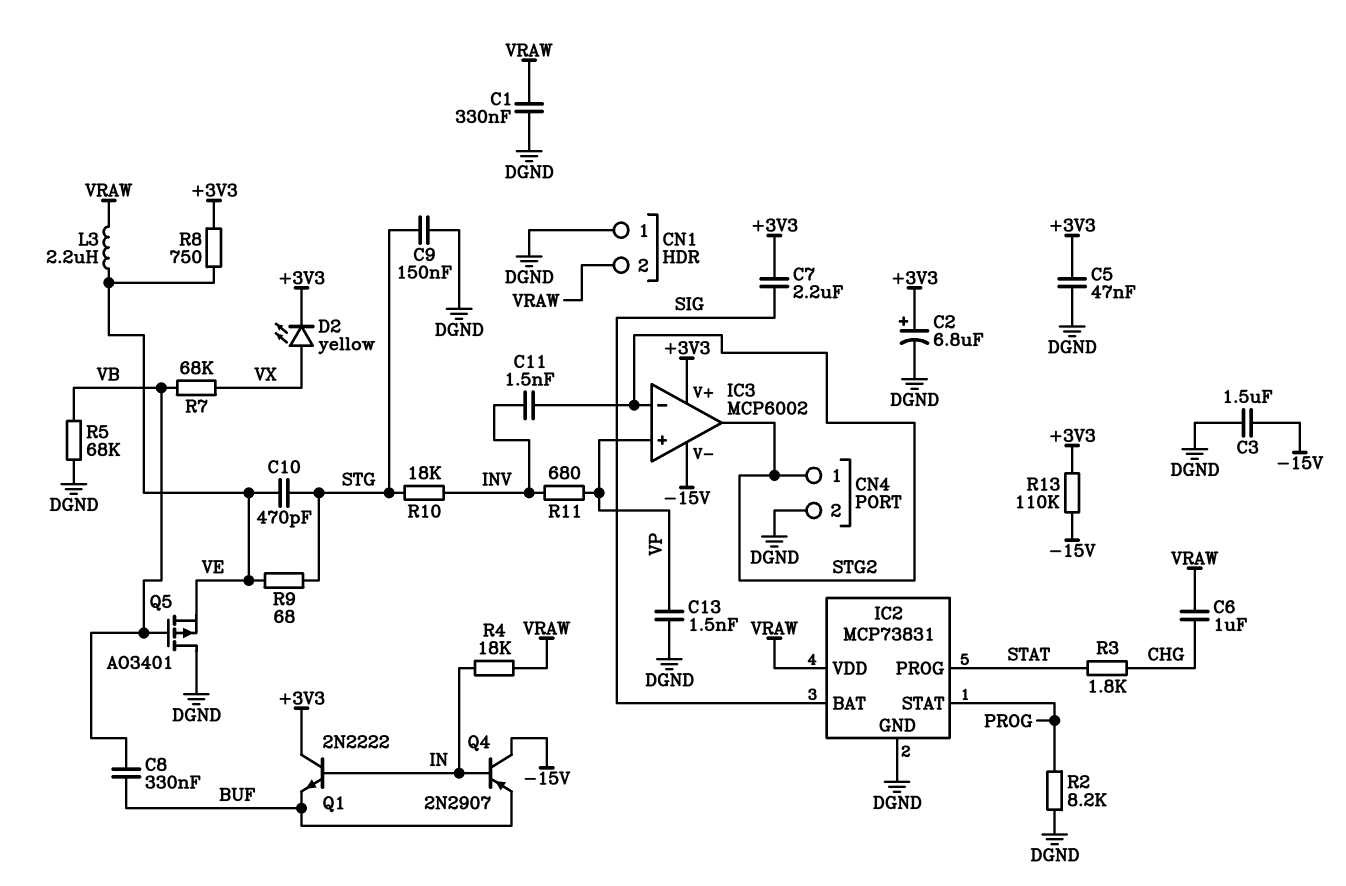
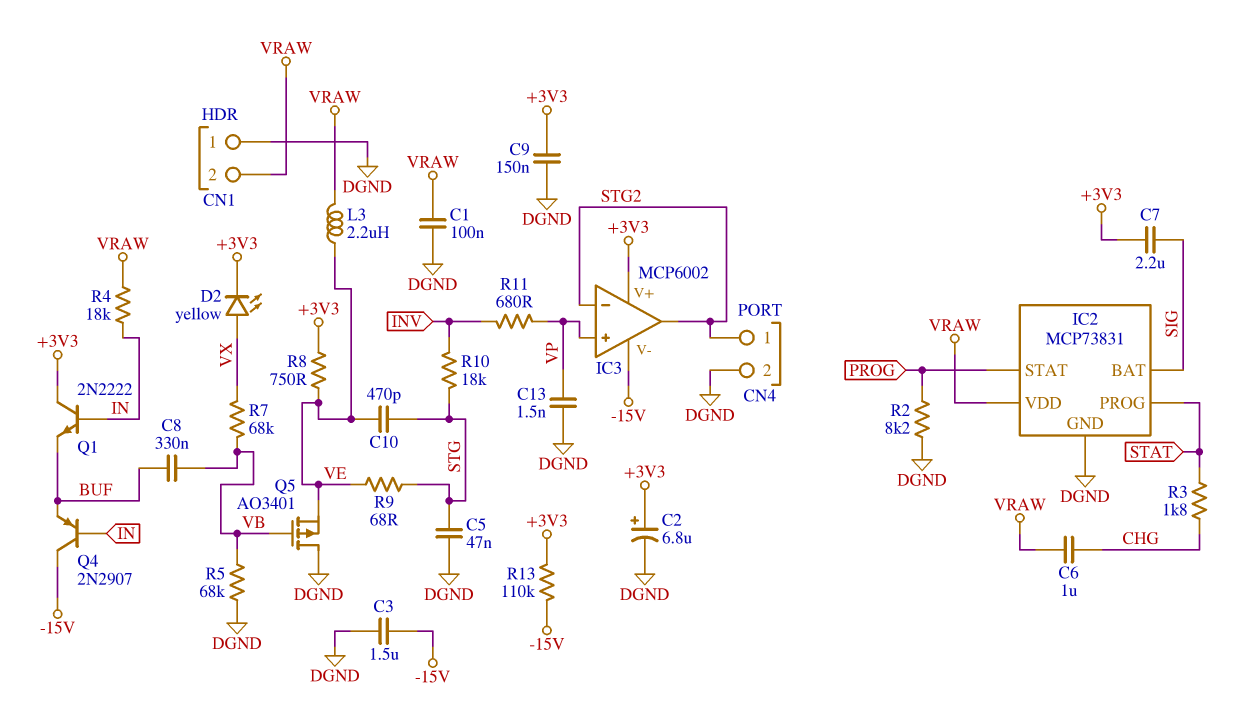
C1: 330nF (DGND, VRAW) -> 100nF (DGND, VRAW)
C5: 47nF (+3V3, DGND) -> 47nF (DGND, STG)
C9: 150nF (DGND, STG) -> 150nF (+3V3, DGND)
C11: 1.5nF (INV, STG2) -> none

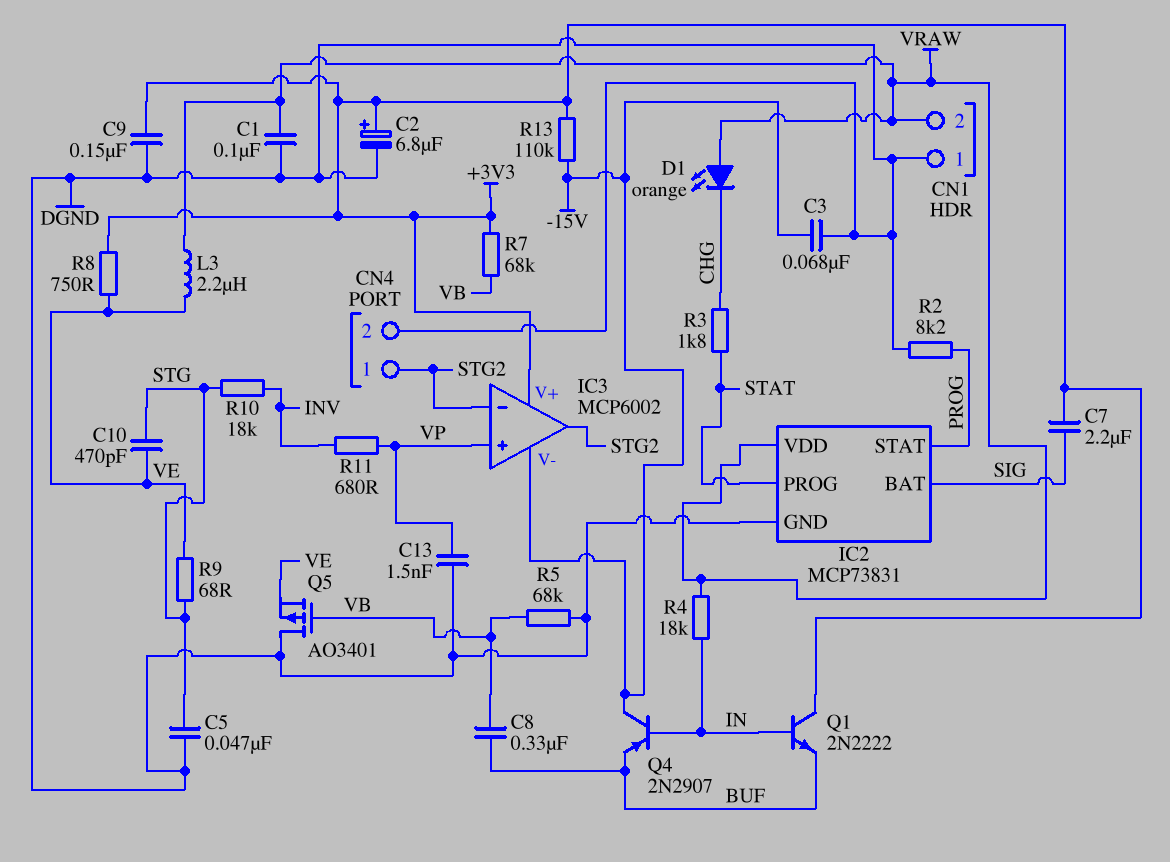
C3: 1.5uF (-15V, DGND) -> 68nF (-15V, DGND)
C6: 1uF (CHG, VRAW) -> none
D1: none -> LED orange (A VRAW, K CHG)
D2: LED yellow (A VX, K +3V3) -> none
R7: 68k (VB, VX) -> 68k (+3V3, VB)

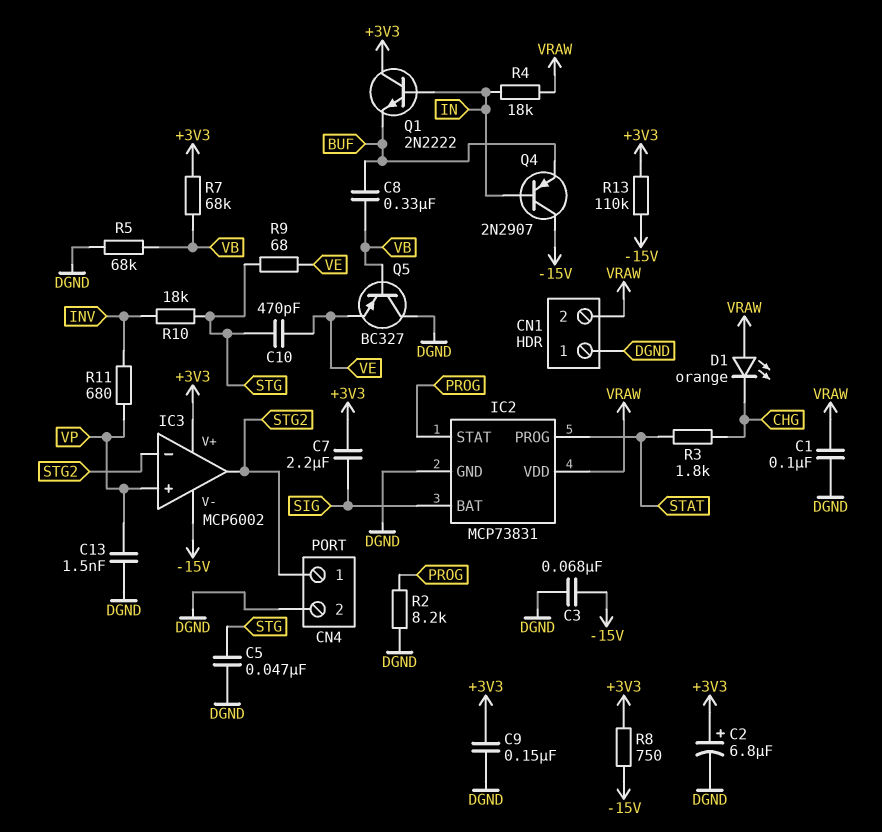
L3: 2.2uH (VE, VRAW) -> none
Q5: PMOS AO3401 (G VB, D DGND, S VE) -> PNP BC327 (B VB, C DGND, E VE)
R8: 750 (+3V3, VE) -> 750 (+3V3, -15V)

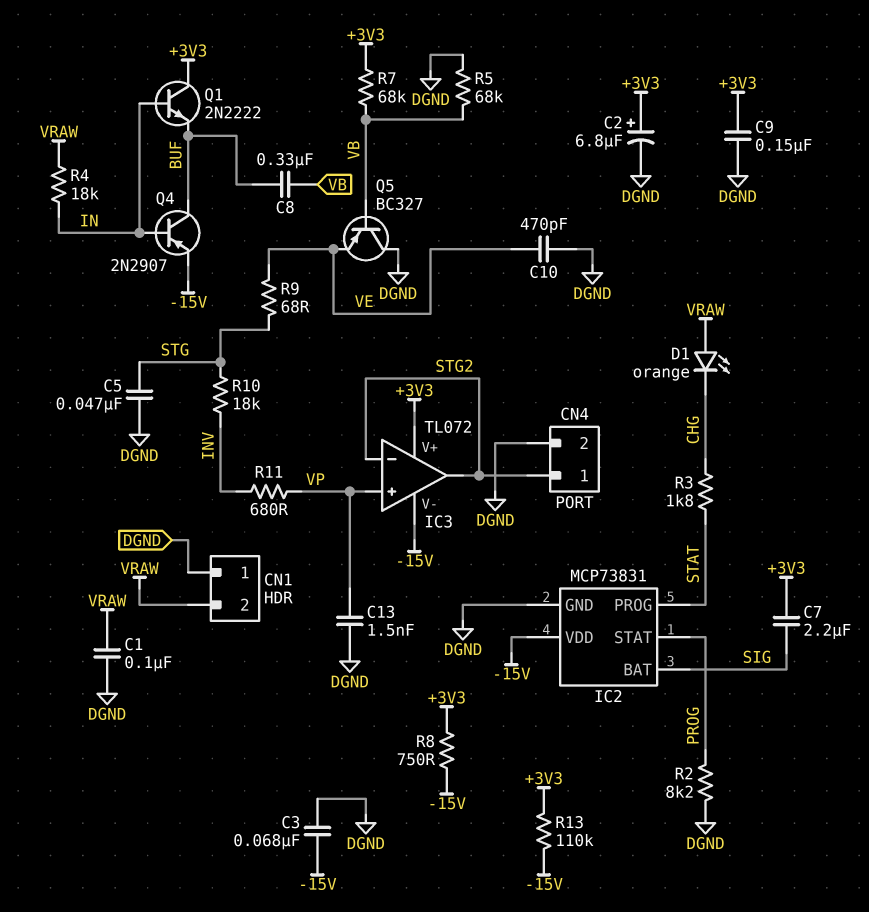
C10: 470pF (STG, VE) -> 470pF (DGND, VE)
IC2 pin VDD: VRAW -> -15V
IC3: MCP6002 -> TL072
Q4: PNP 2N2907 (B IN, C -15V, E BUF) -> PNP 2N2907 (B IN, C BUF, E -15V)

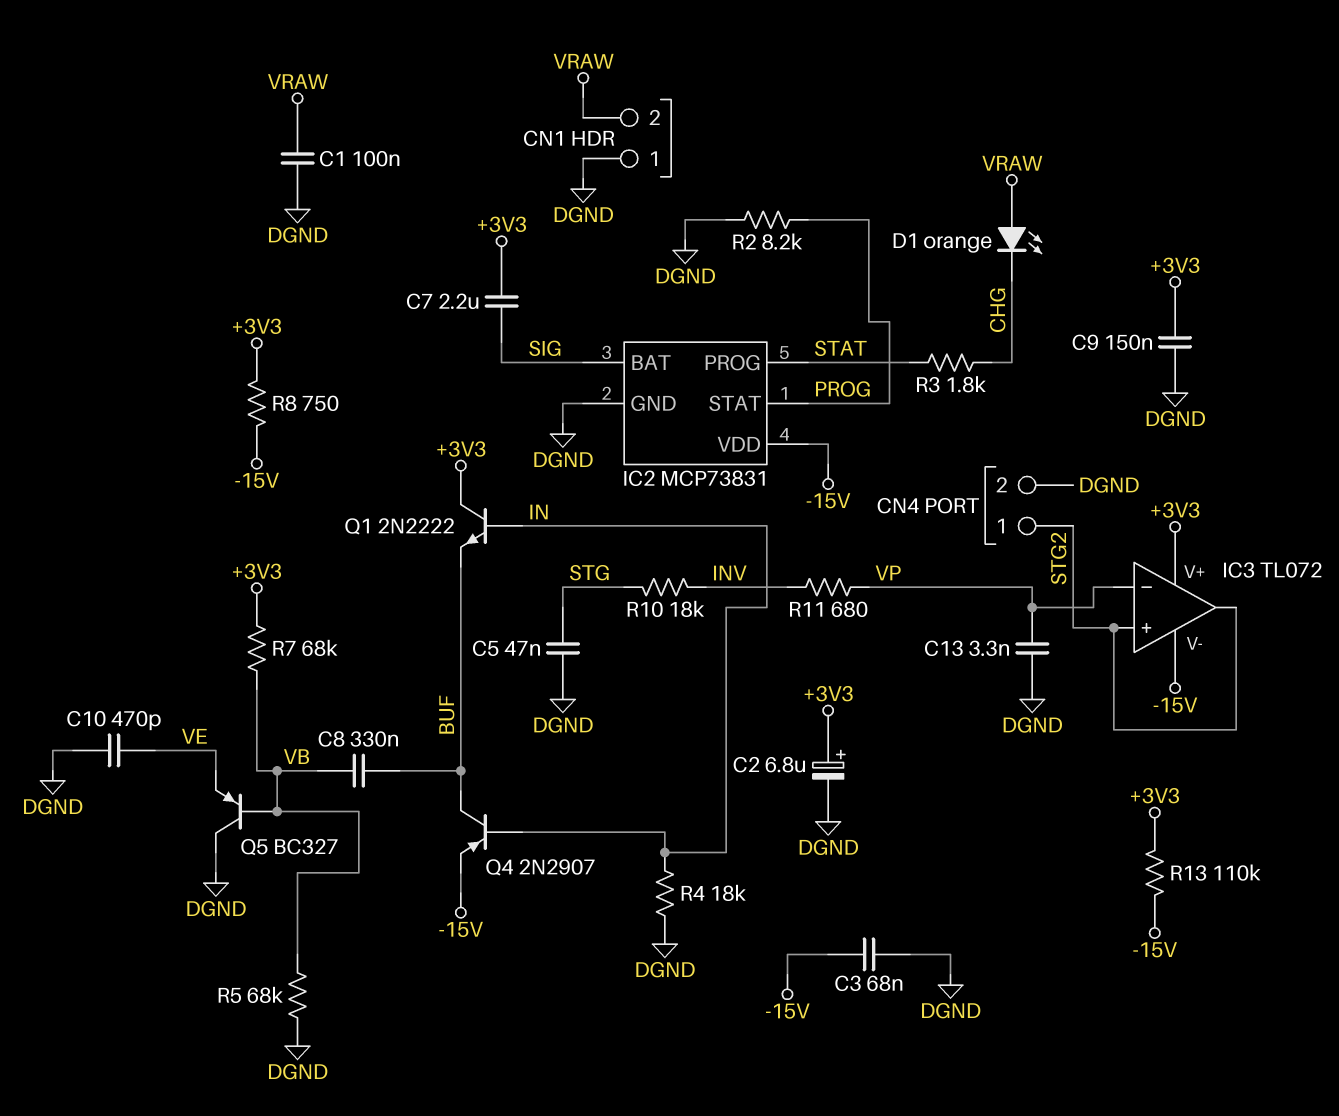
C13: 1.5nF (DGND, VP) -> 3.3nF (DGND, VP)
IC3 pin in+: VP -> STG2
IC3 pin in-: STG2 -> VP
R4: 18k (IN, VRAW) -> 18k (DGND, IN)
R9: 68 (STG, VE) -> none

